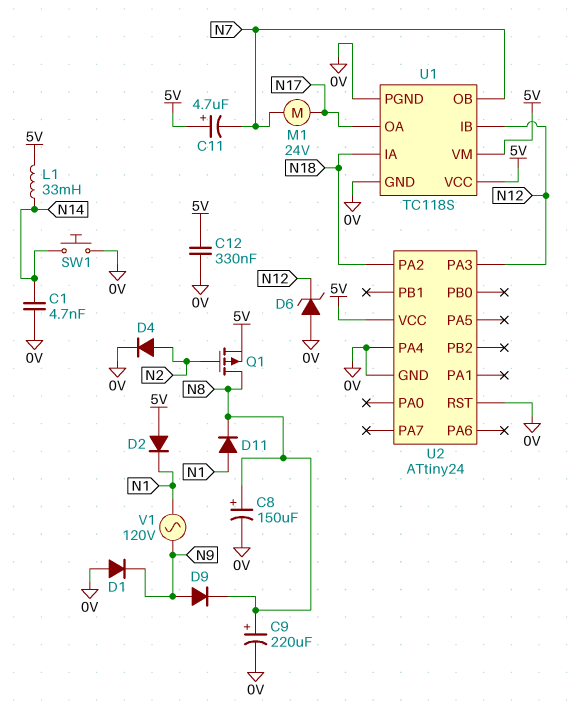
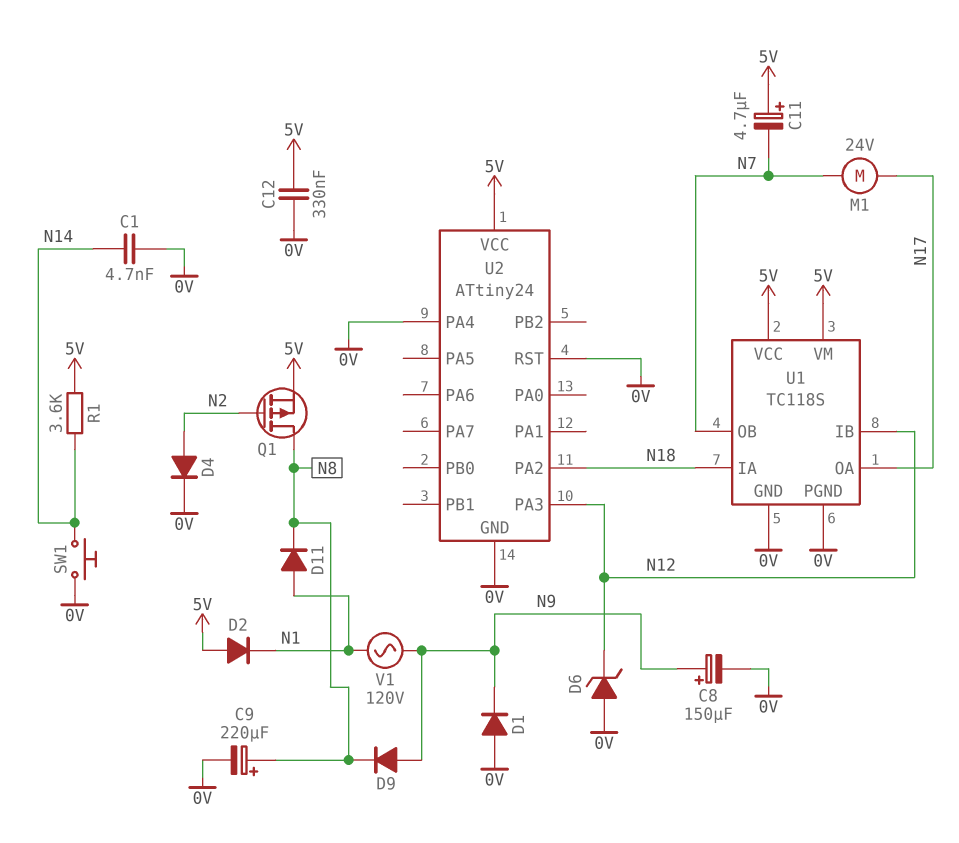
C8: 150uF (plus N8, minus 0V) -> 150uF (plus N9, minus 0V)
L1: 33mH (5V, N14) -> none
R1: none -> 3.6k (5V, N14)

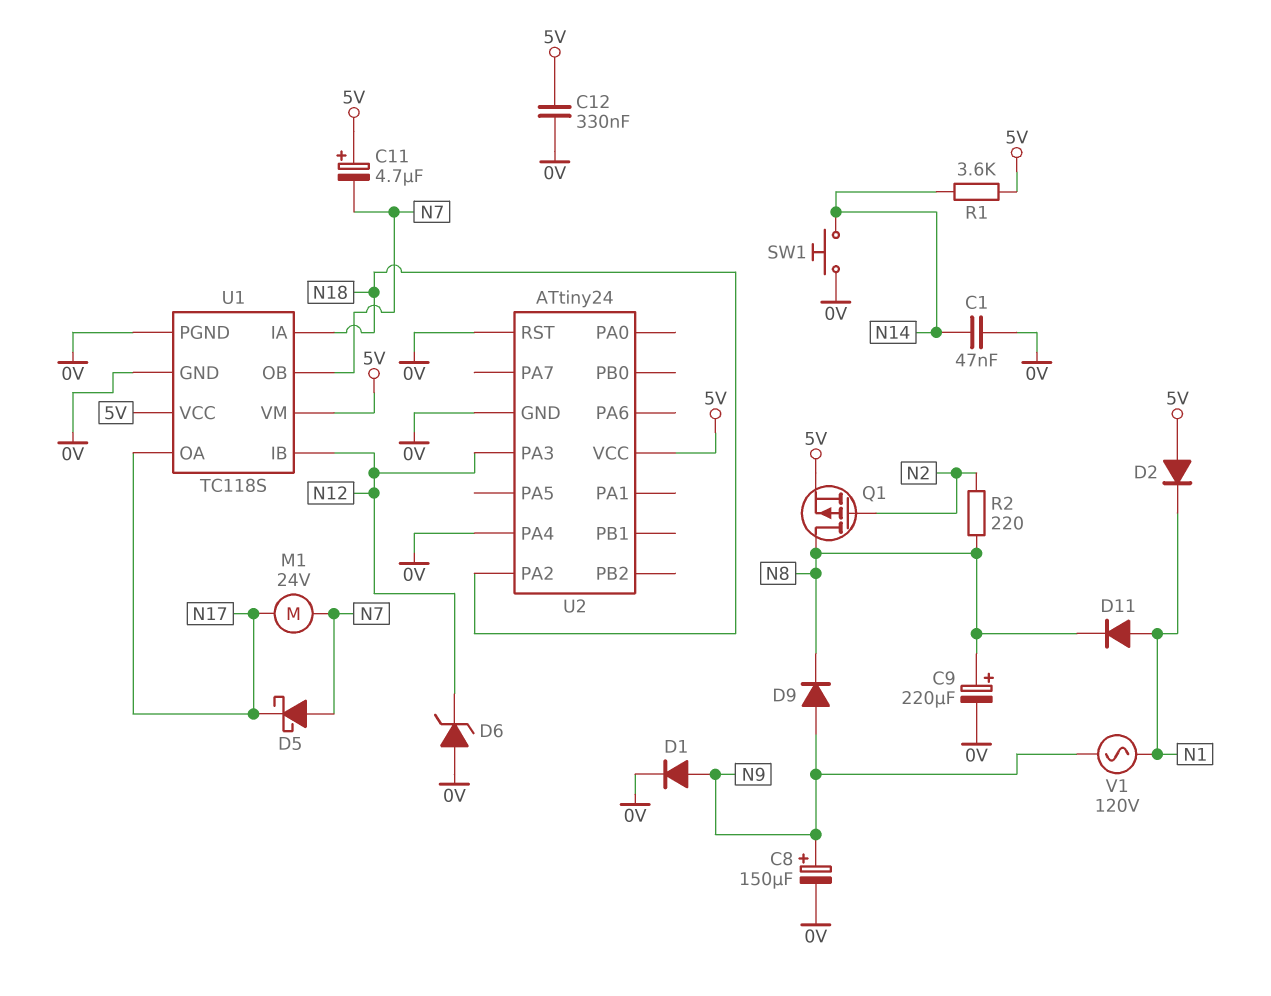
C1: 4.7nF (0V, N14) -> 47nF (0V, N14)
D1: diode (A 0V, K N9) -> diode (A N9, K 0V)
D4: diode (A N2, K 0V) -> none
D5: none -> schottky (A N7, K N17)
R2: none -> 220 (N2, N8)

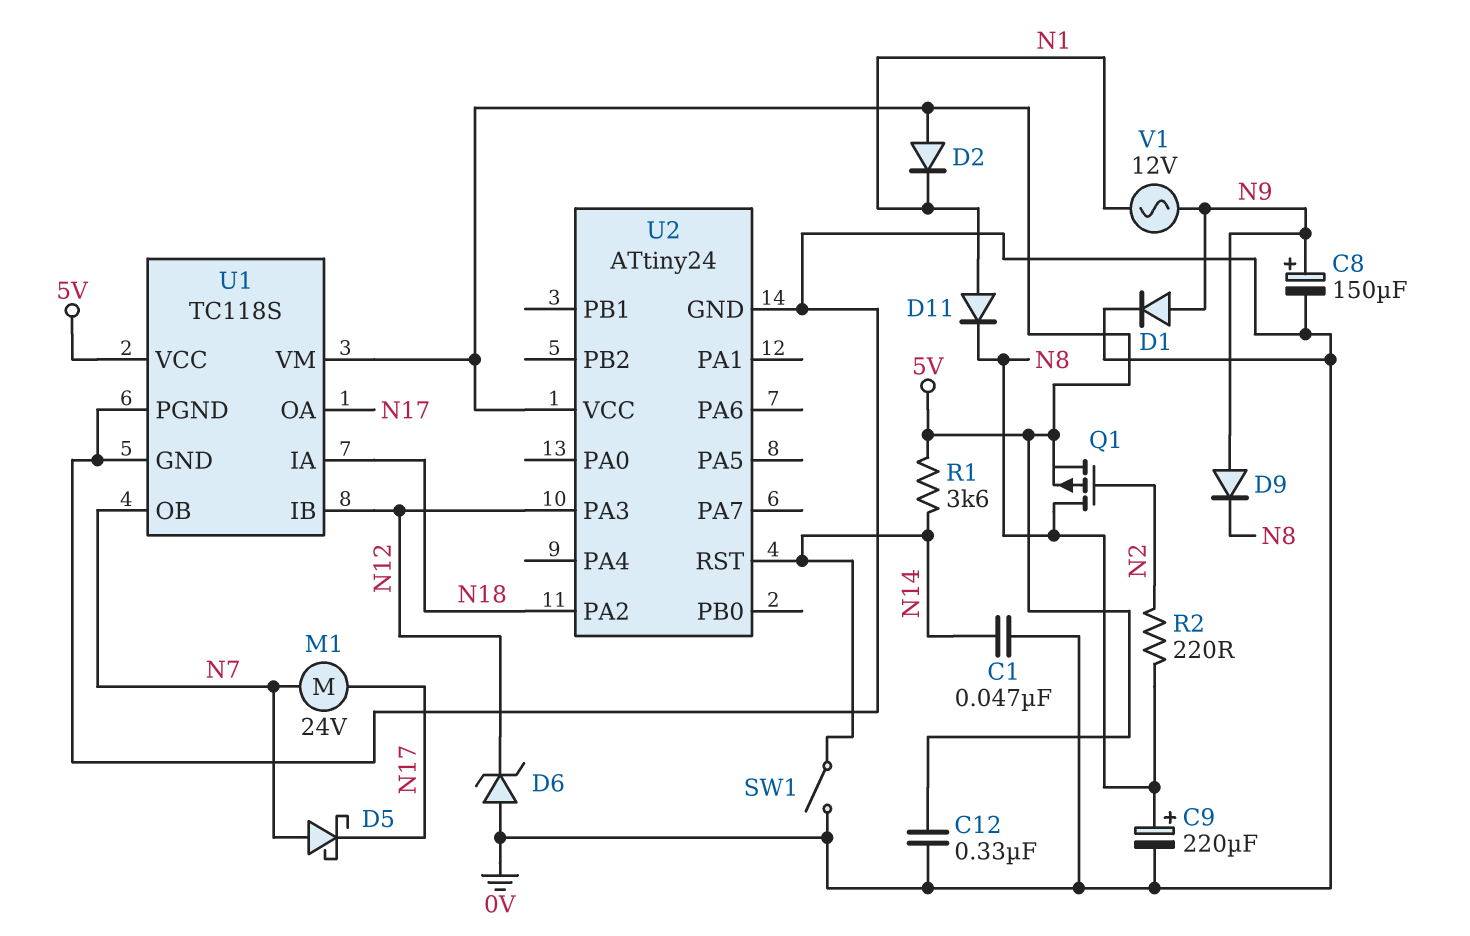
C11: 4.7uF (plus 5V, minus N7) -> none
SW1: button (0V, N14) -> switch (0V, N14)
U2 pin PA4: 0V -> none
U2 pin RST: 0V -> N14
V1: AC 120V (N1, N9) -> AC 12V (N1, N9)

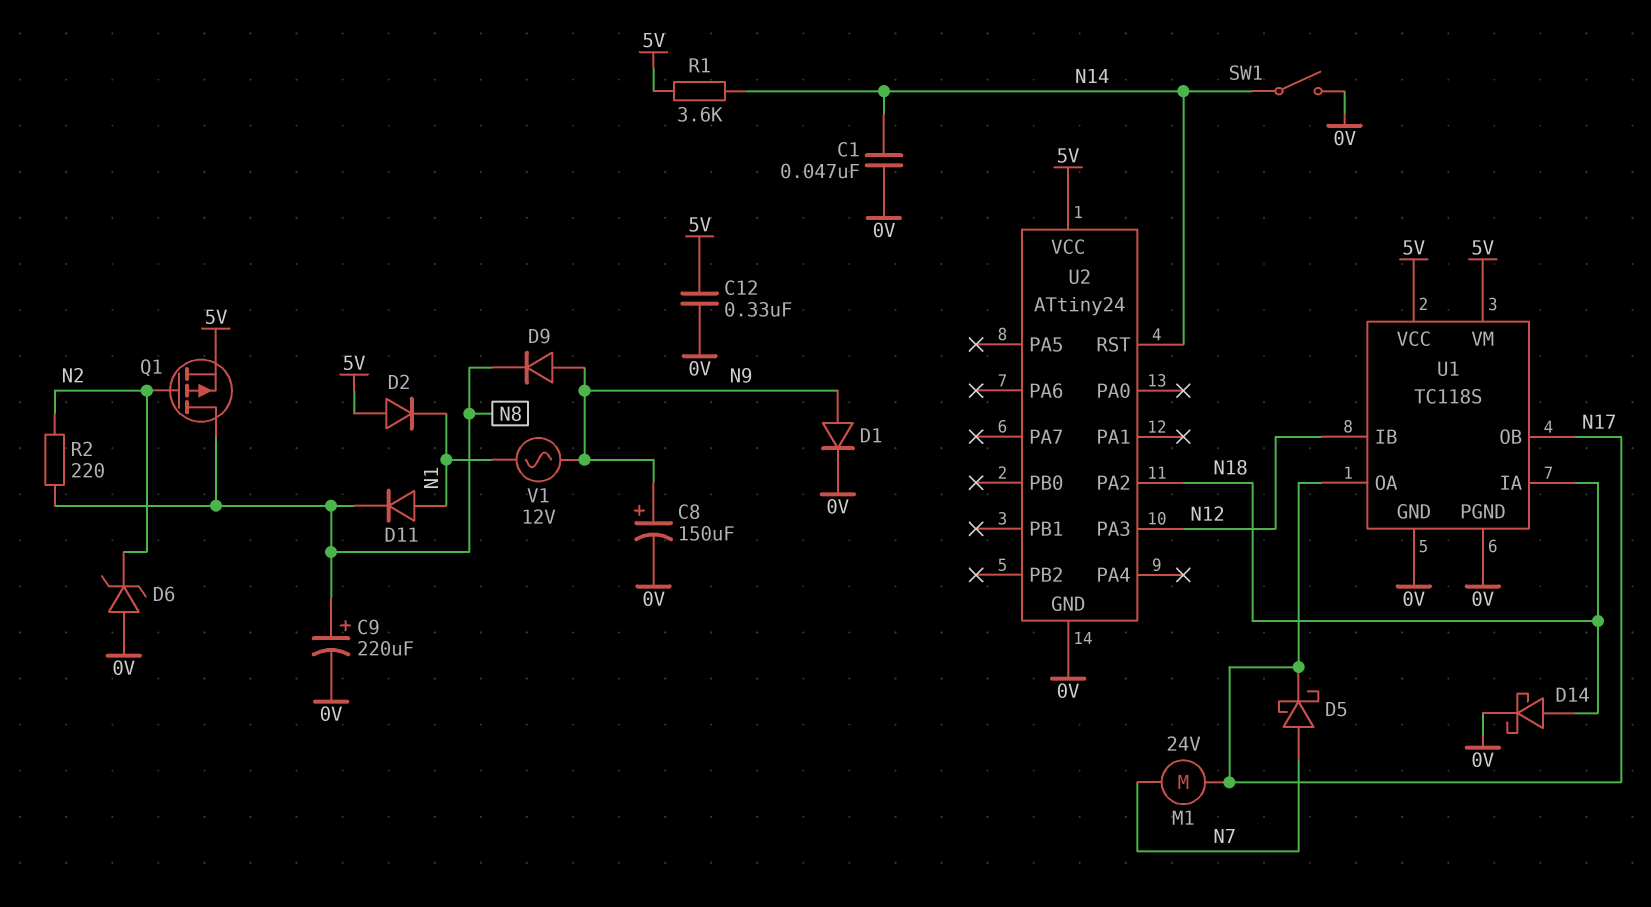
D6: zener (A 0V, K N12) -> zener (A 0V, K N2)
D14: none -> schottky (A N18, K 0V)
U1 pin OB: N7 -> N17

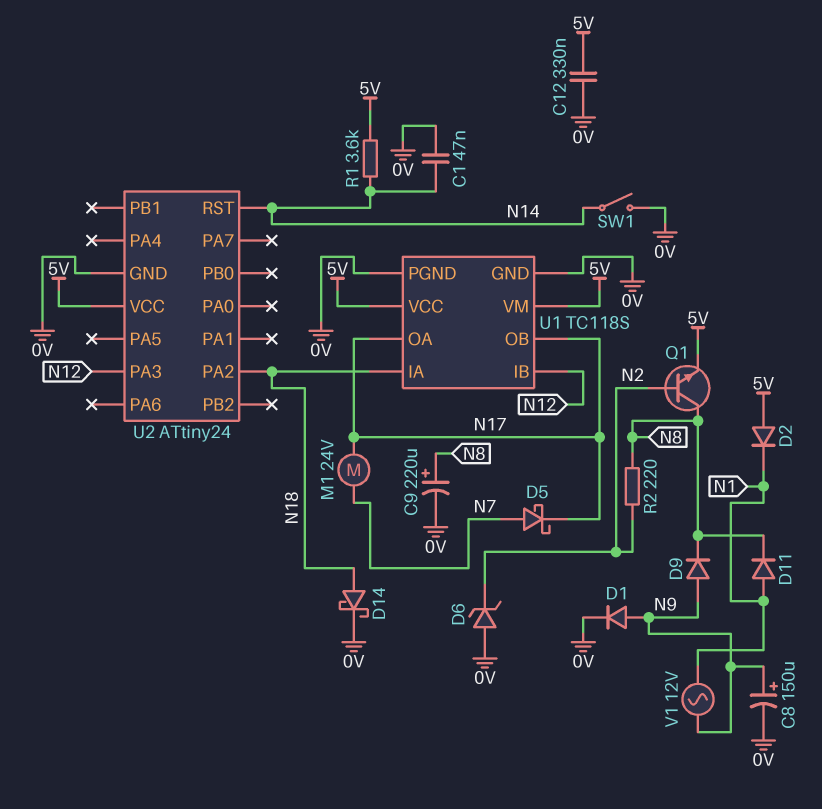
Q1: PMOS (G N2, D N8, S 5V) -> NPN (B N2, C N8, E 5V)

